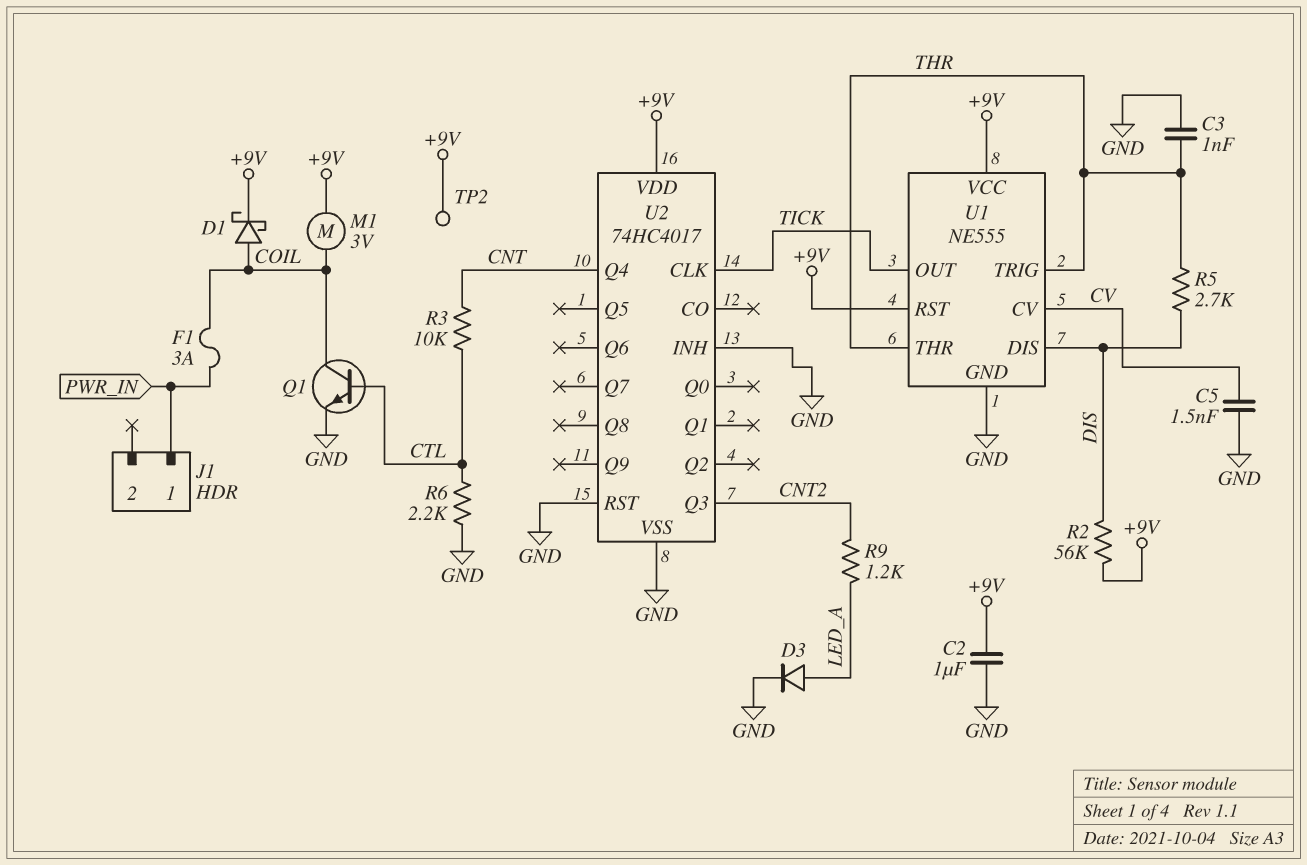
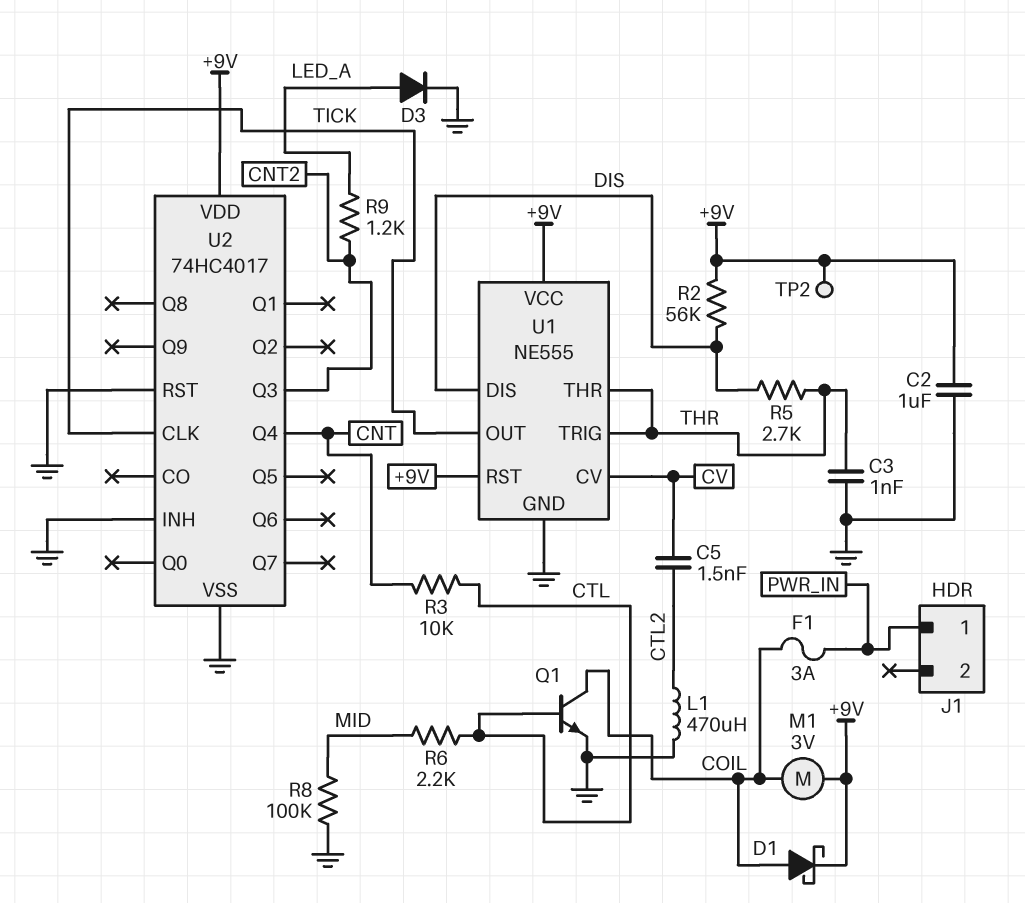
C5: 1.5nF (CV, GND) -> 1.5nF (CTL2, CV)
L1: none -> 470uH (CTL2, GND)
R6: 2.2k (CTL, GND) -> 2.2k (CTL, MID)
R8: none -> 100k (GND, MID)

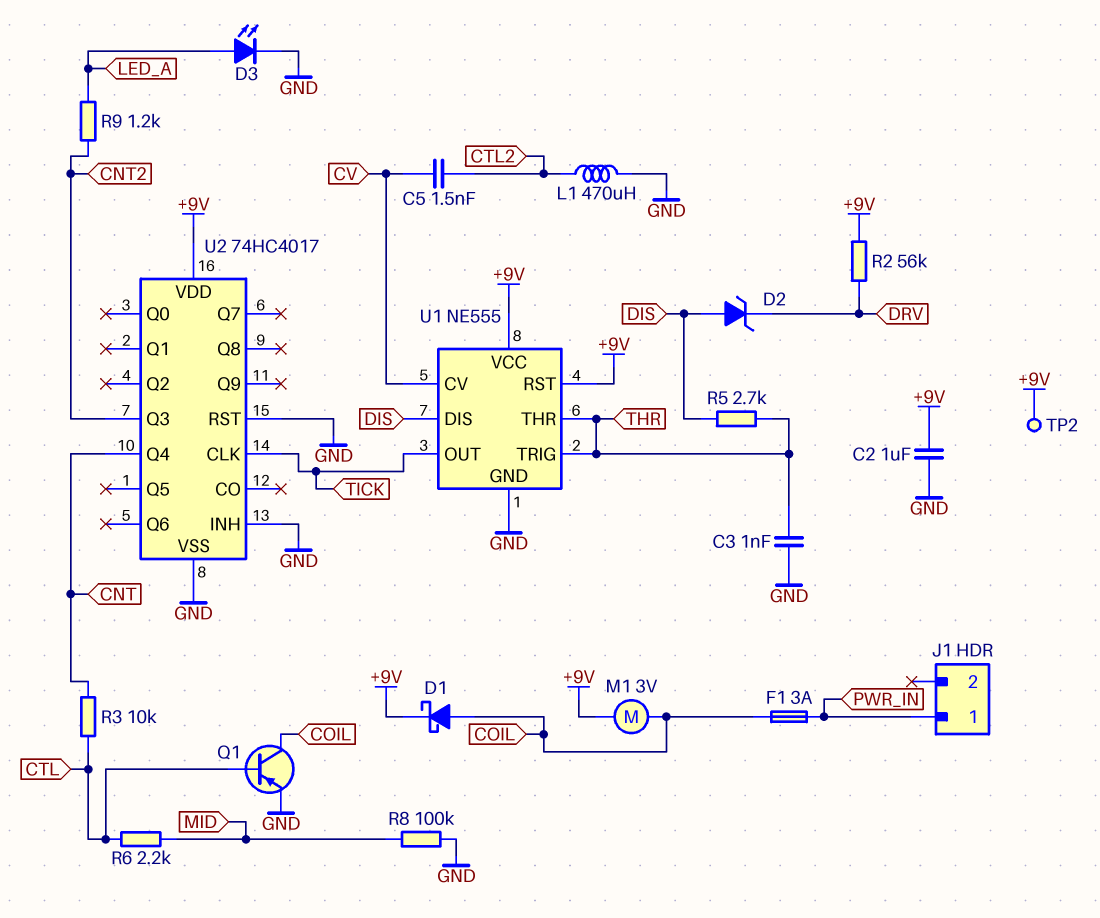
D2: none -> zener (A DIS, K DRV)
D3: diode (A LED_A, K GND) -> LED (A LED_A, K GND)
Q1: NPN (B CTL, C COIL, E GND) -> PNP (B CTL, C COIL, E GND)
R2: 56k (+9V, DIS) -> 56k (+9V, DRV)

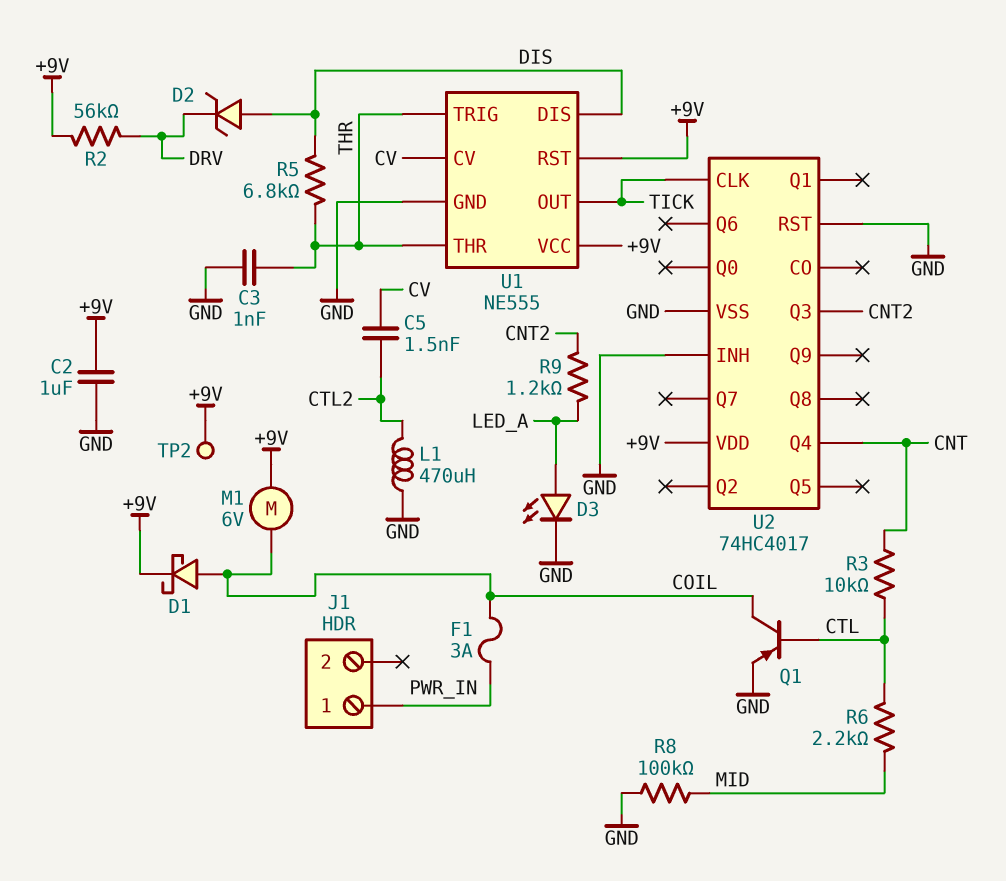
M1: motor 3V (+9V, COIL) -> motor 6V (+9V, COIL)
R5: 2.7k (DIS, THR) -> 6.8k (DIS, THR)

